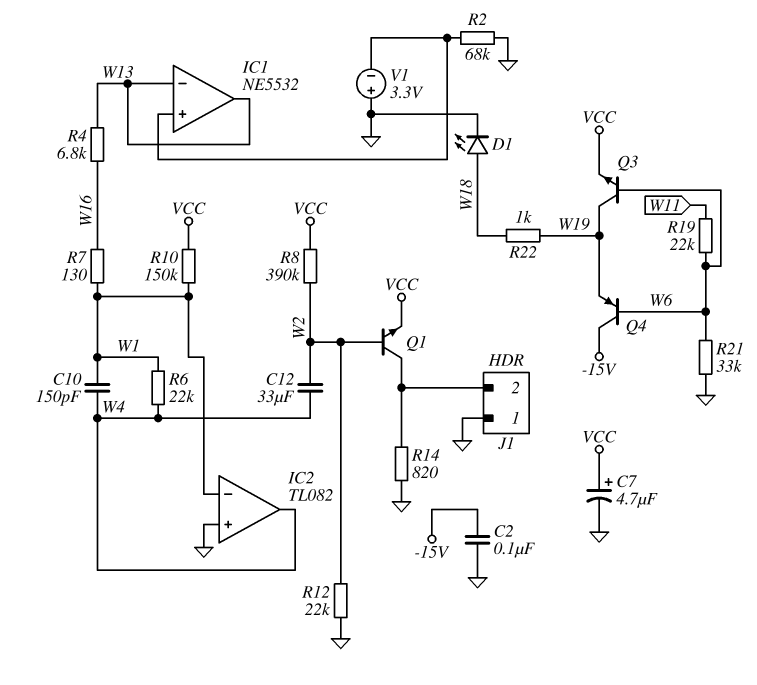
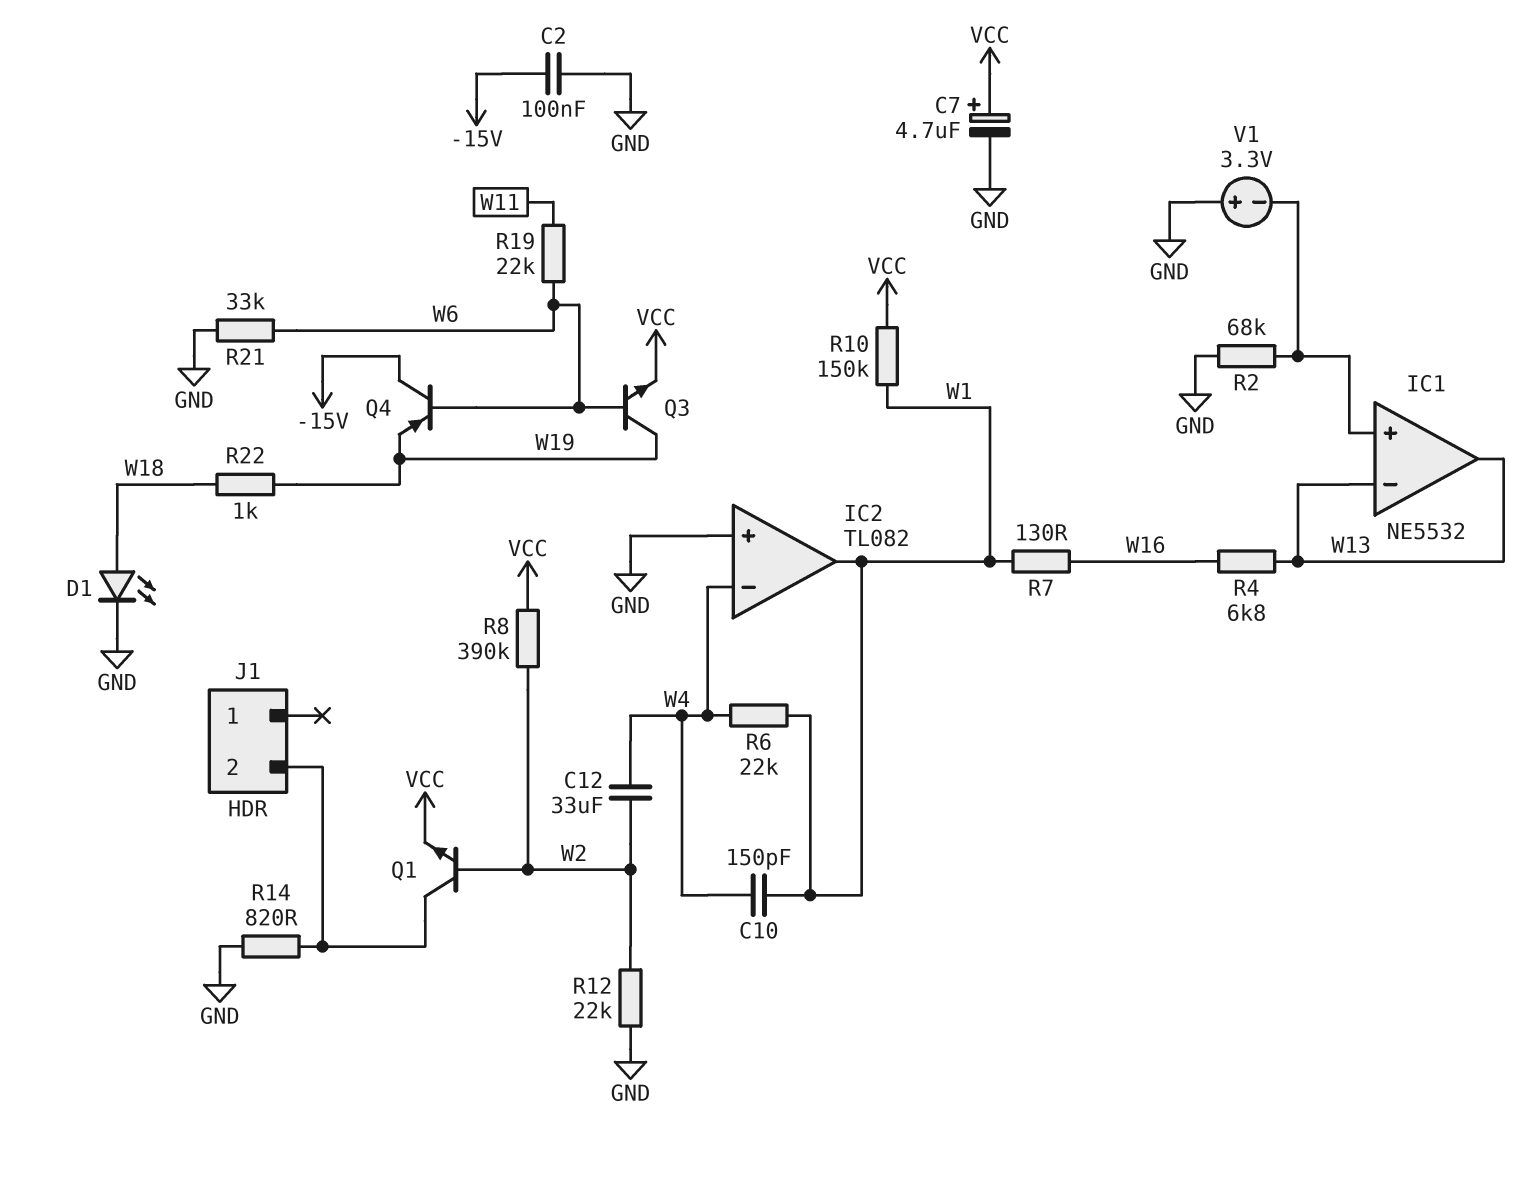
IC2 pin in-: W1 -> W4
IC2 pin out: W4 -> W1
J1 pin 1: GND -> none

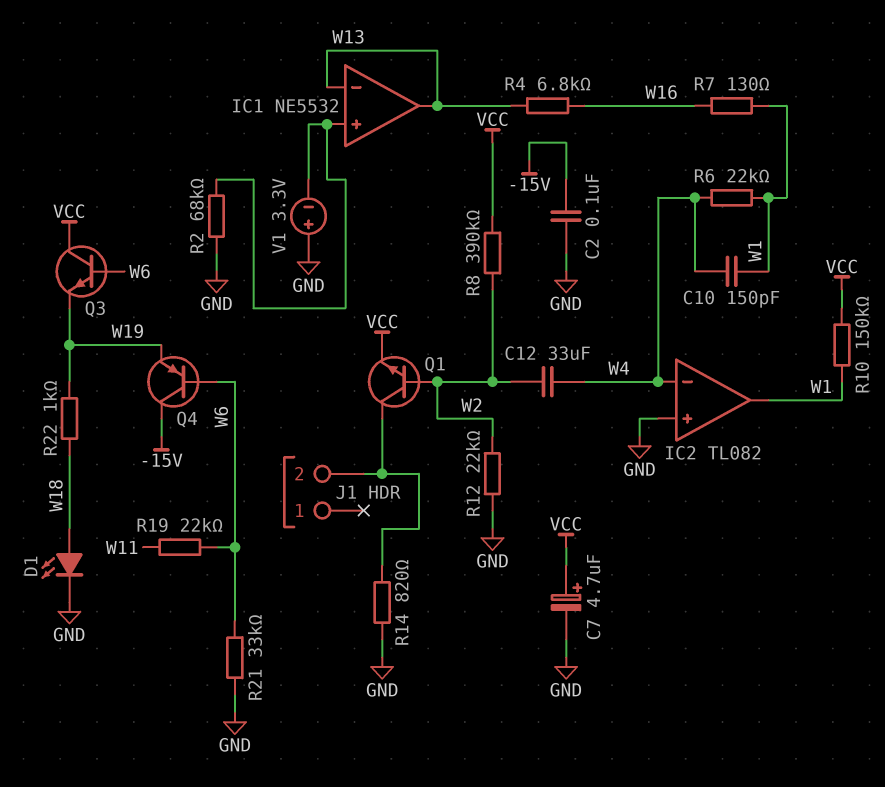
Q3: NPN (B W6, C W19, E VCC) -> NPN (B W6, C VCC, E W19)

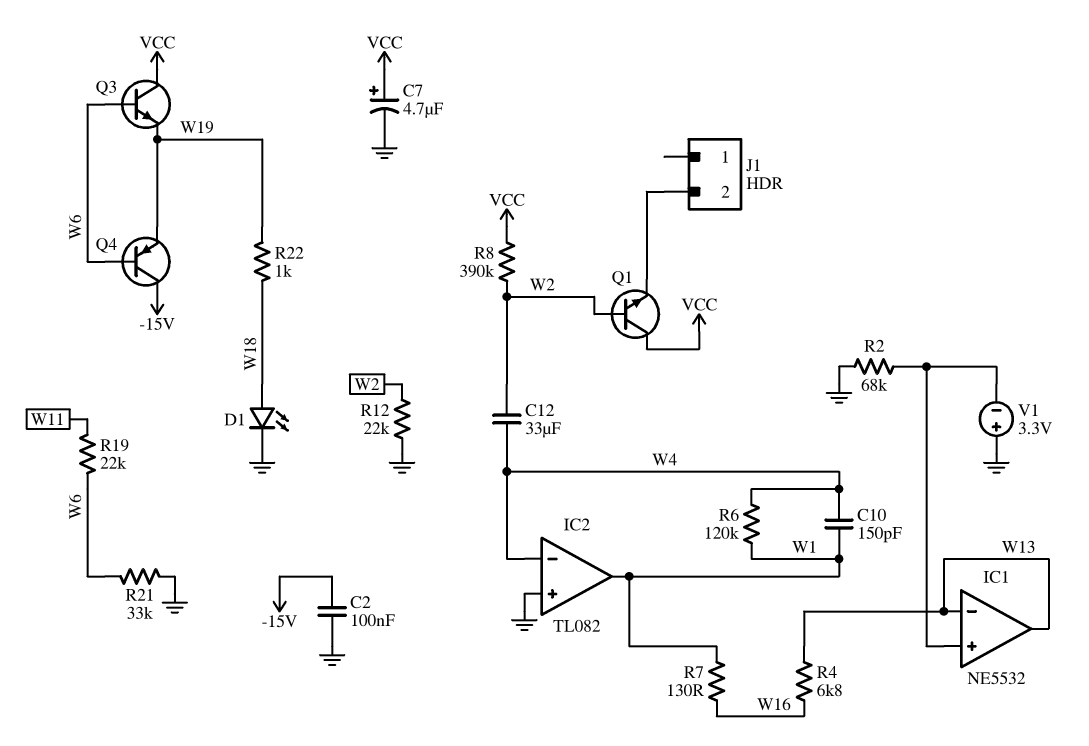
Q1: NPN (B W2, C J1/2, E VCC) -> NPN (B W2, C VCC, E J1/2)
R6: 22k (W1, W4) -> 120k (W1, W4)
R10: 150k (VCC, W1) -> none
R14: 820 (GND, J1/2) -> none

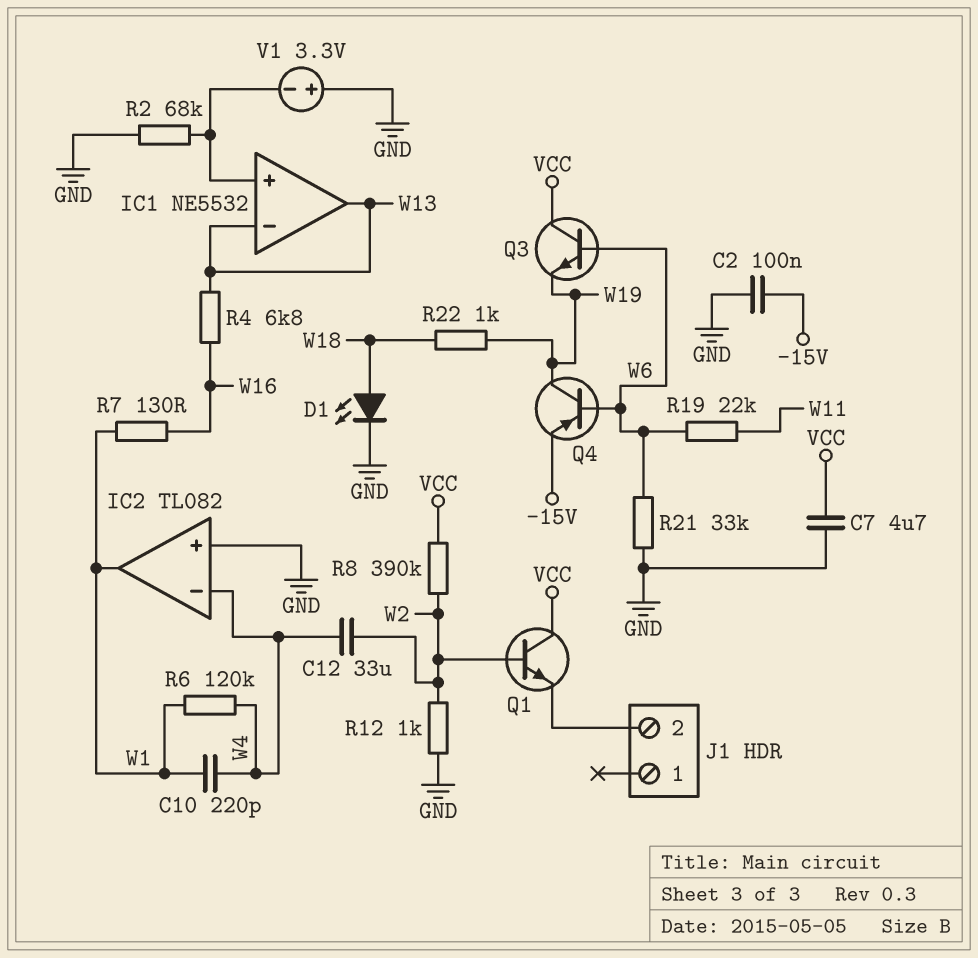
C7: 4.7uF (plus VCC, minus GND) -> 4.7uF (GND, VCC)
C10: 150pF (W1, W4) -> 220pF (W1, W4)
Q4: PNP (B W6, C -15V, E W19) -> PNP (B W6, C W19, E -15V)
R12: 22k (GND, W2) -> 1k (GND, W2)

